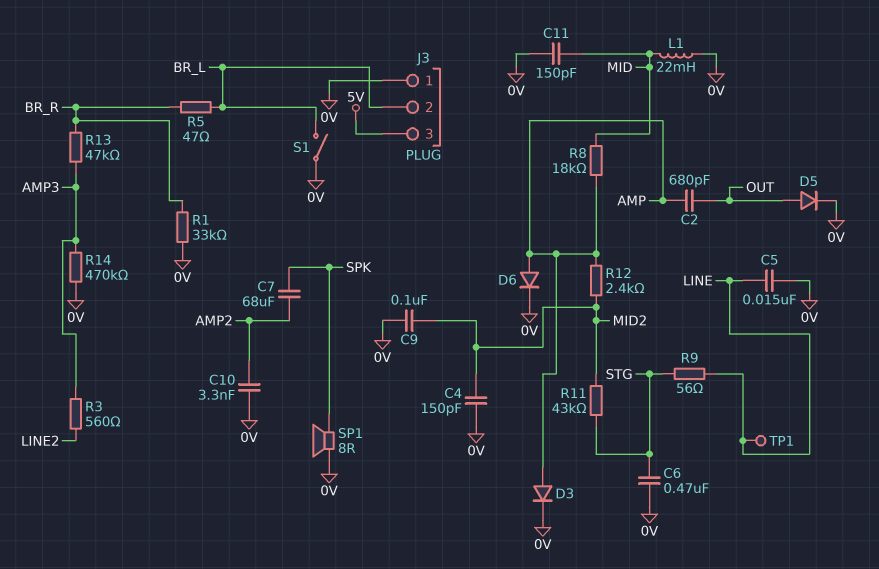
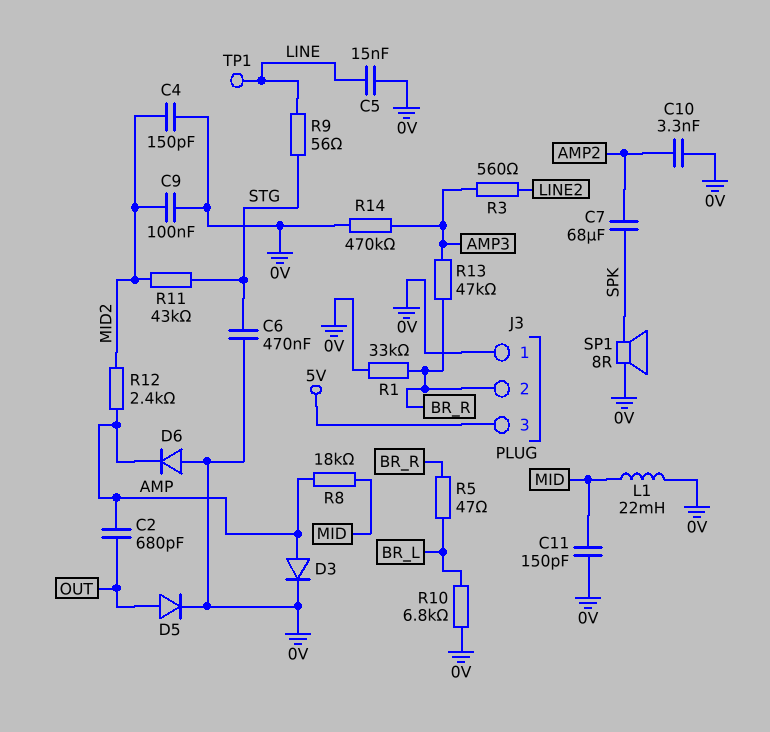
D6: diode (A AMP, K 0V) -> diode (A 0V, K AMP)
J3 pin 2: BR_L -> BR_R
R10: none -> 6.8k (0V, BR_L)
S1: switch (0V, BR_L) -> none

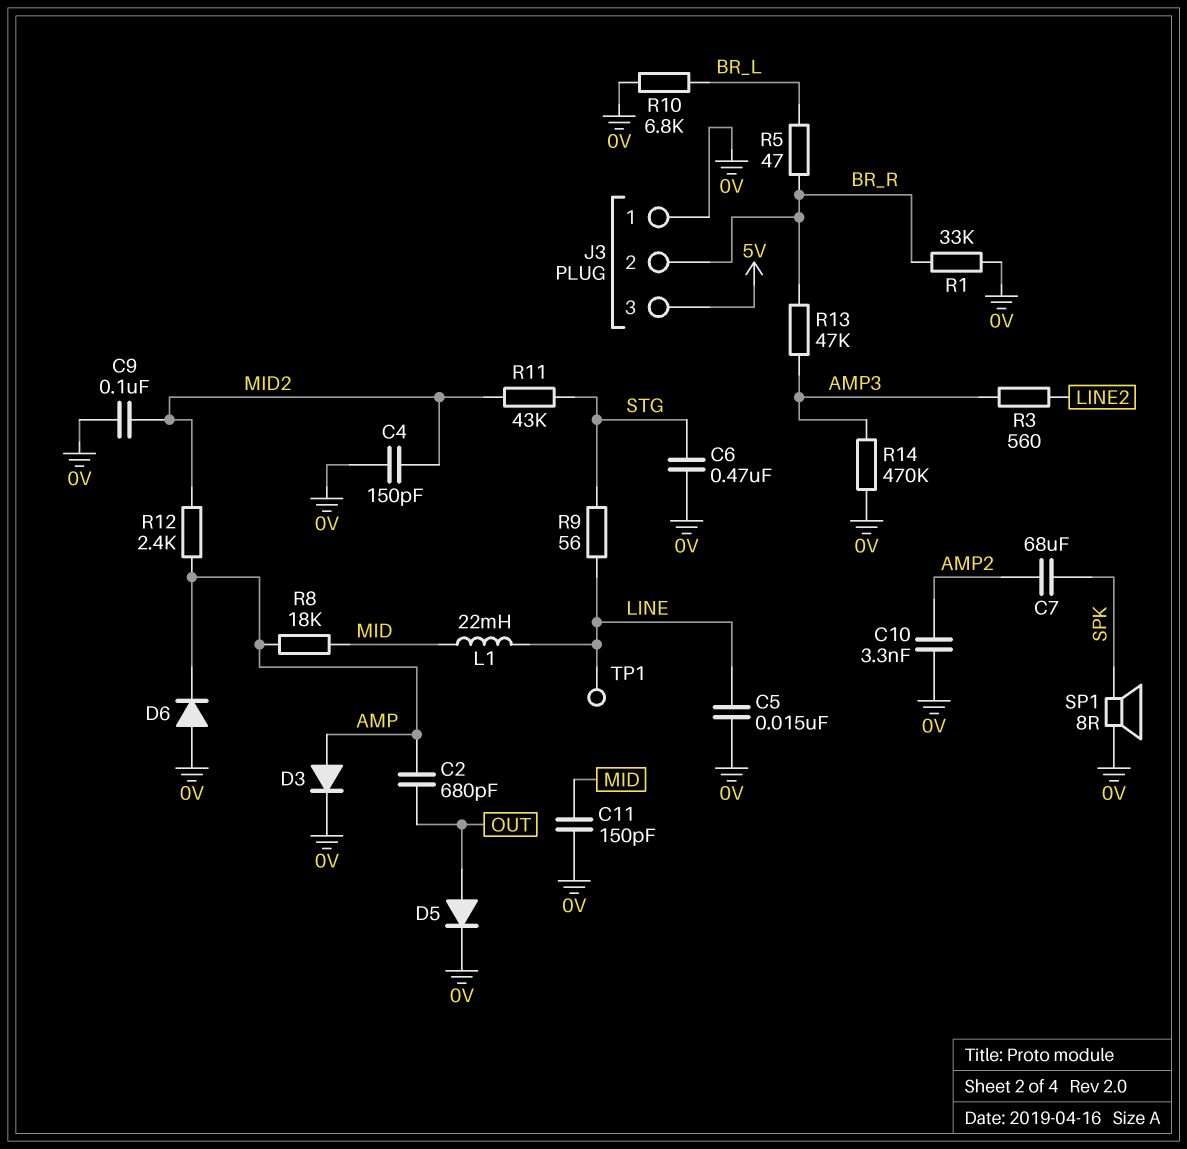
L1: 22mH (0V, MID) -> 22mH (LINE, MID)

